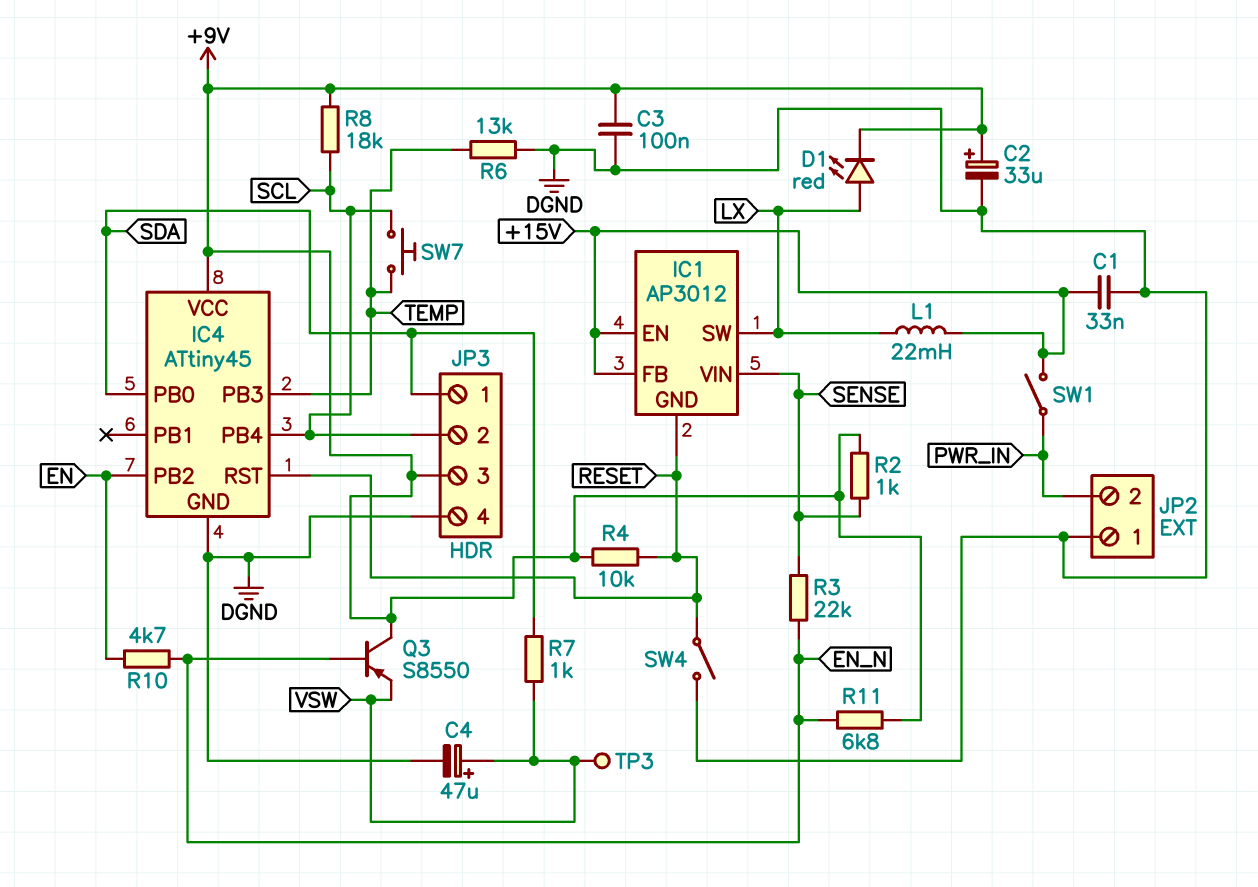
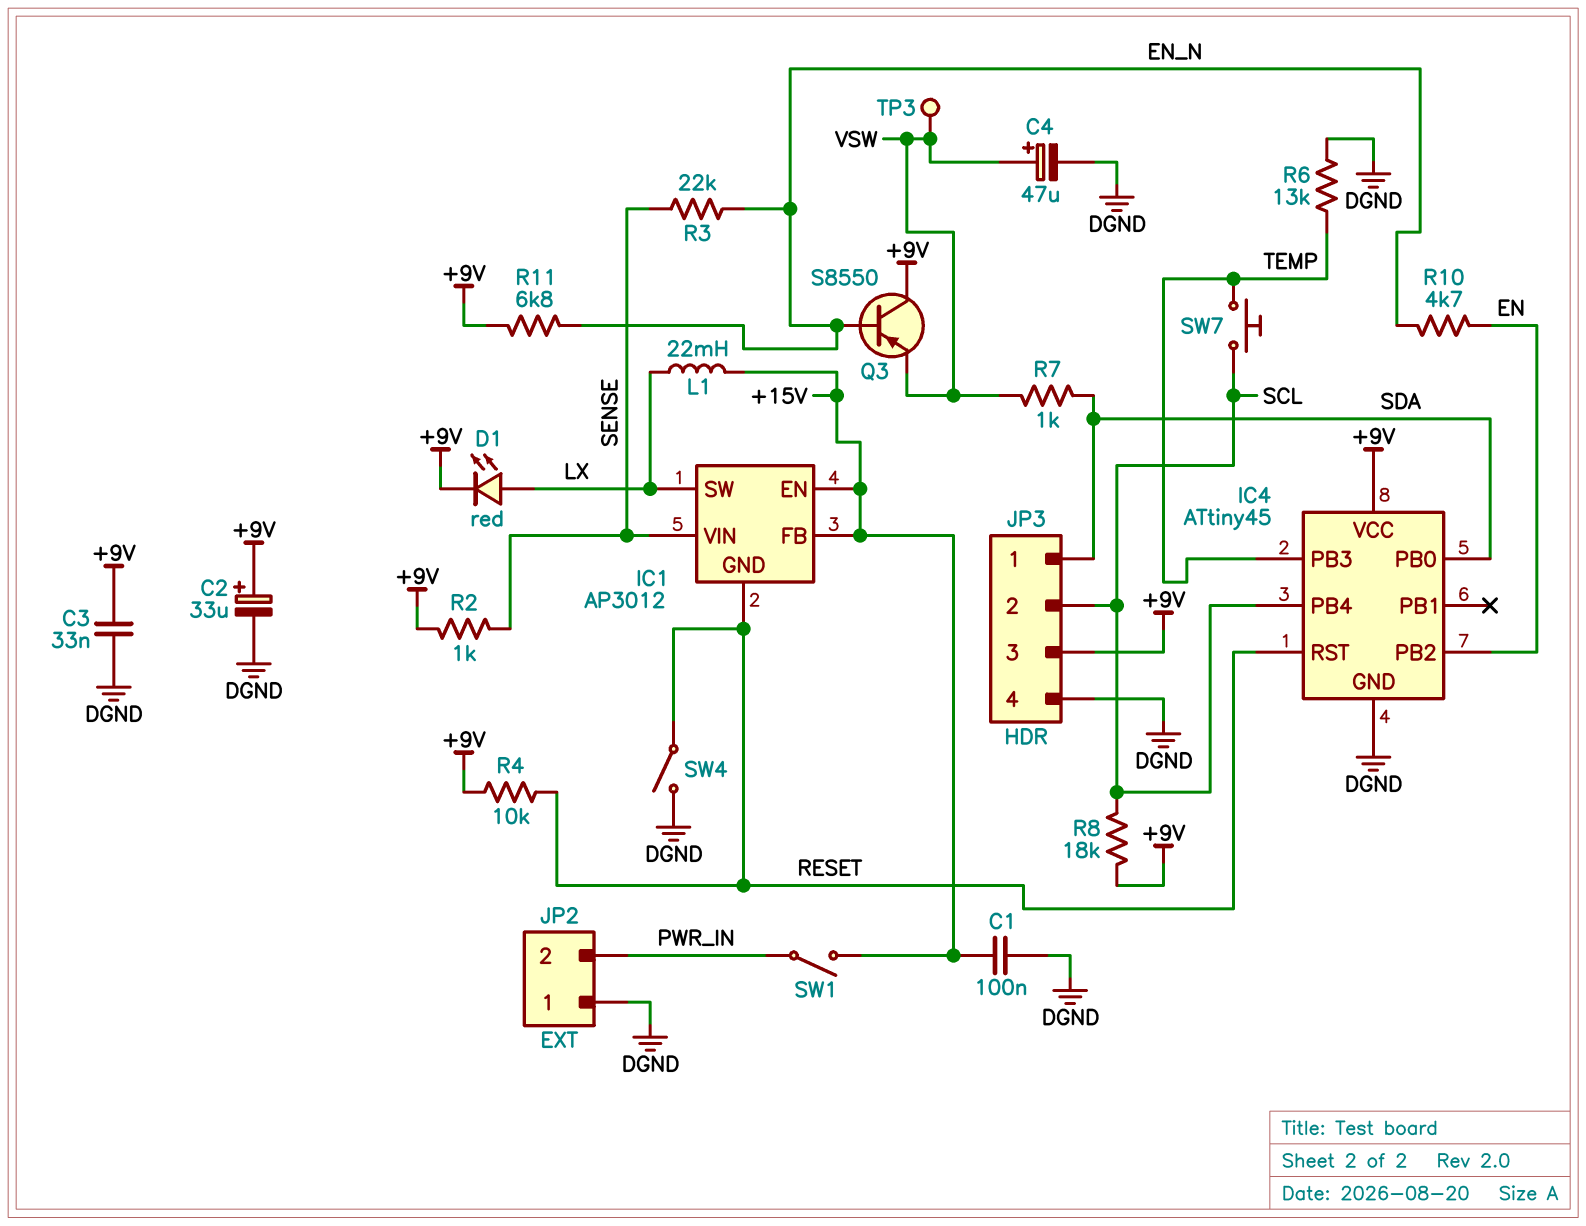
C1: 33nF (+15V, DGND) -> 100nF (+15V, DGND)
C3: 100nF (+9V, DGND) -> 33nF (+9V, DGND)

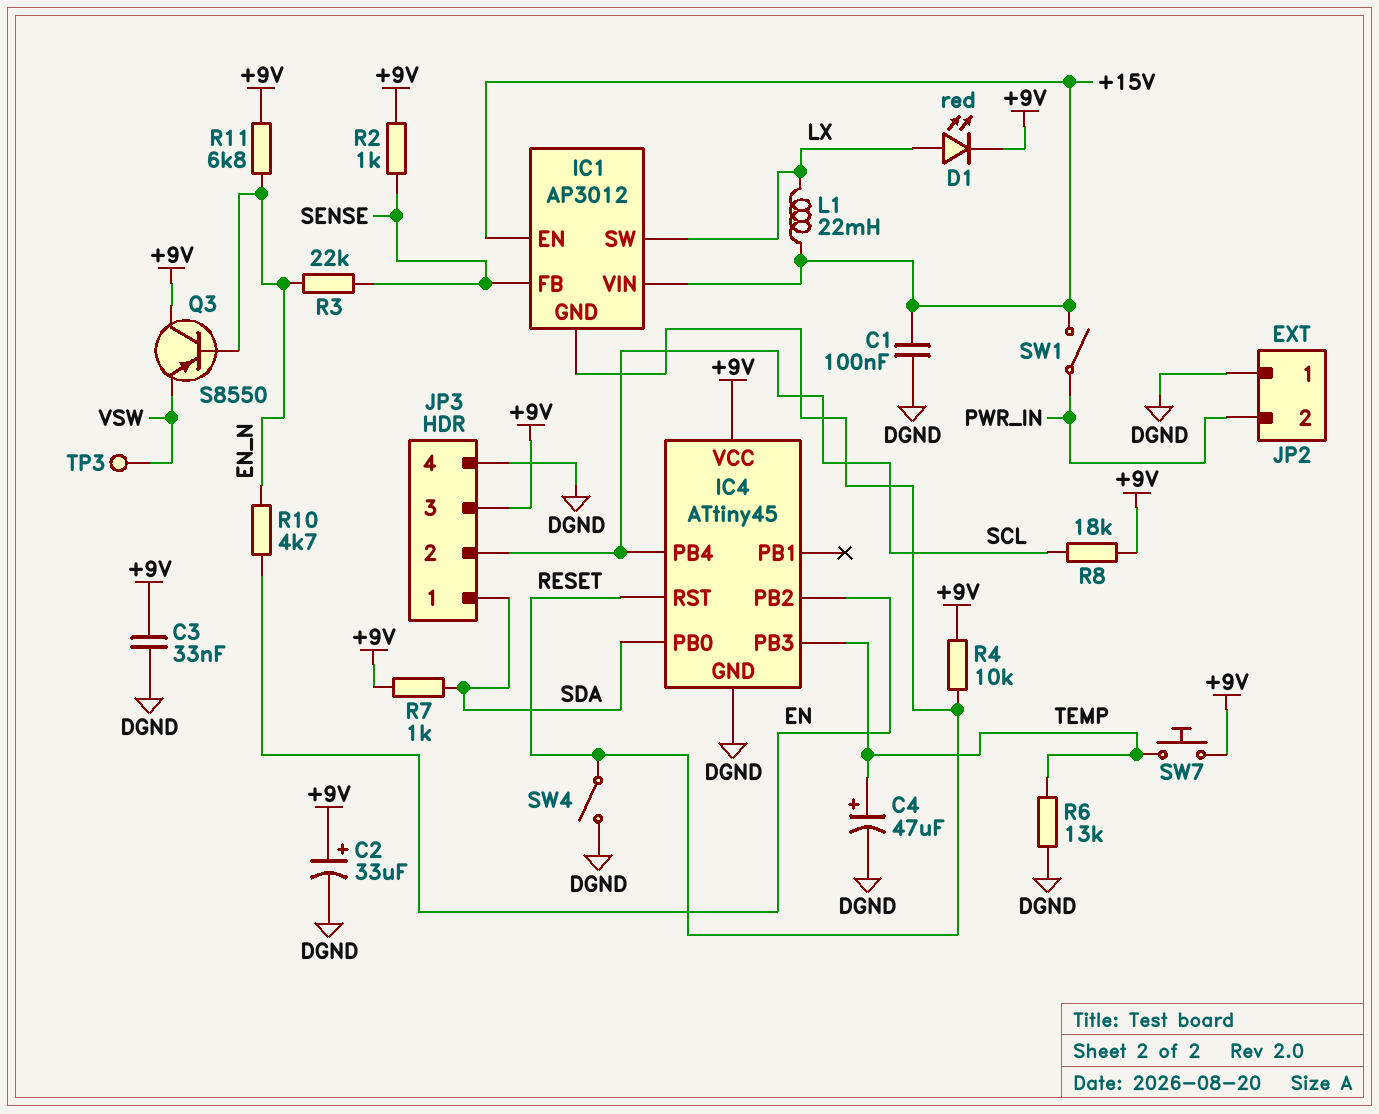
C4: 47uF (plus VSW, minus DGND) -> 47uF (plus TEMP, minus DGND)
IC1 pin FB: +15V -> SENSE
IC1 pin VIN: SENSE -> +15V
R7: 1k (SDA, VSW) -> 1k (+9V, SDA)
SW7: button (SCL, TEMP) -> button (+9V, TEMP)

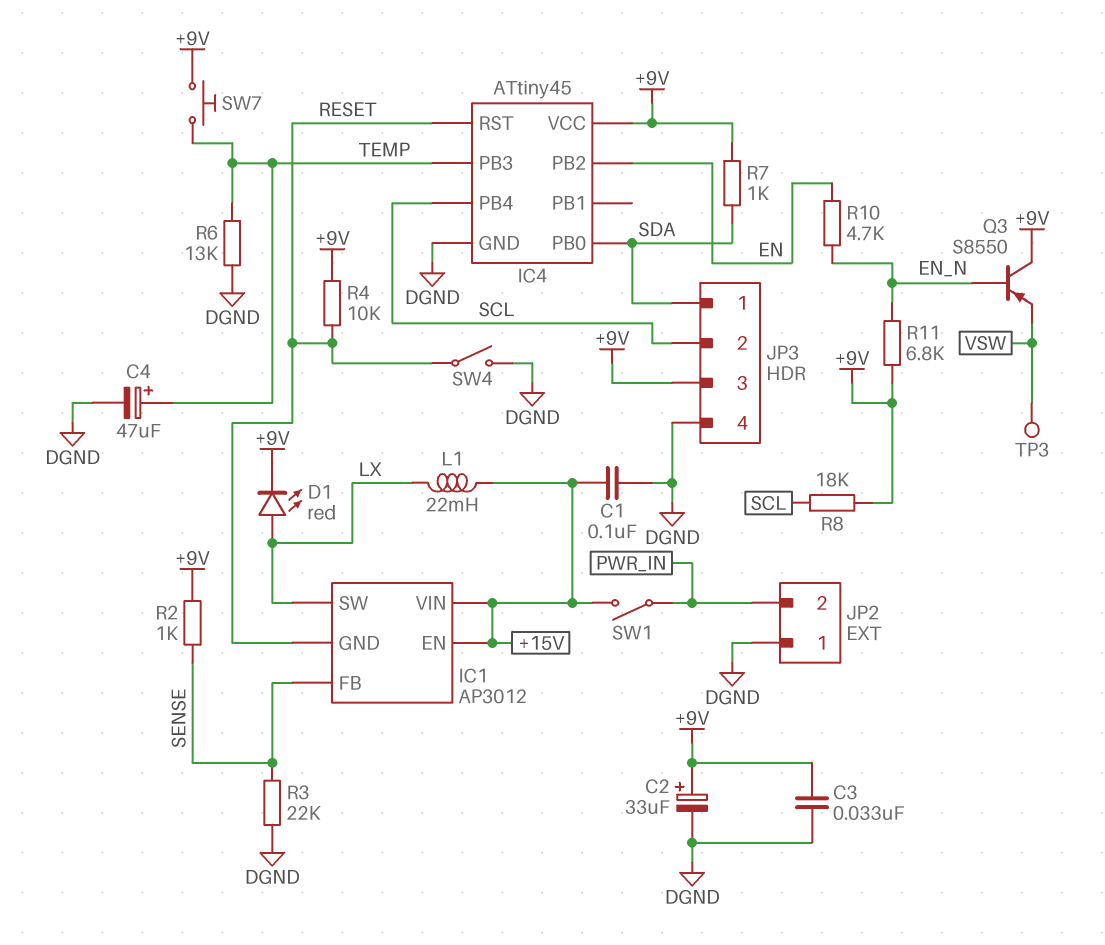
R3: 22k (EN_N, SENSE) -> 22k (DGND, SENSE)

